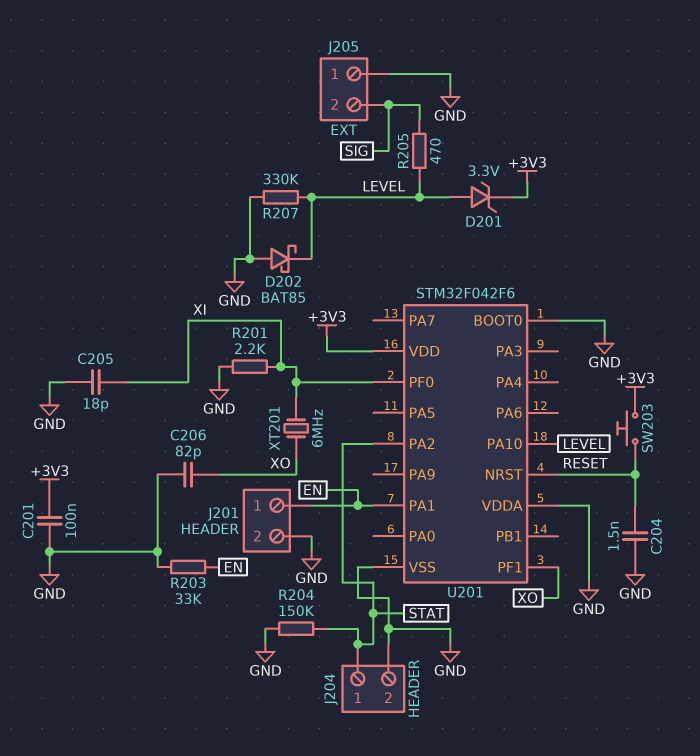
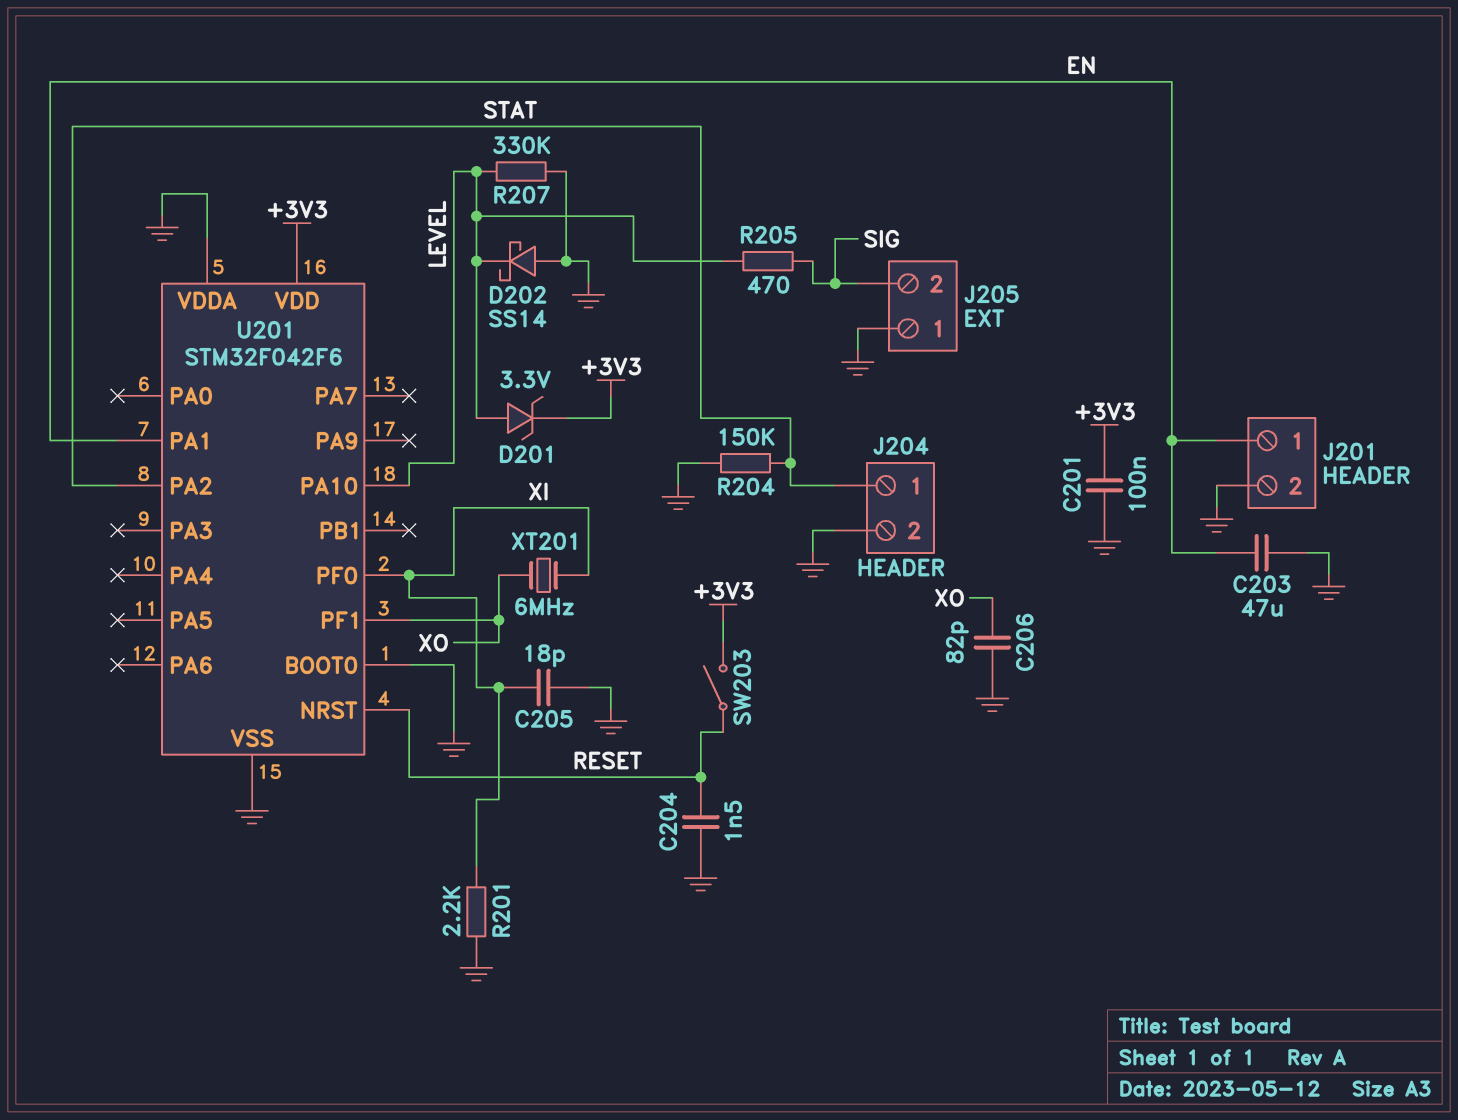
C203: none -> 47uF (EN, GND)
D202: schottky BAT85 (A GND, K LEVEL) -> schottky SS14 (A GND, K LEVEL)
R203: 33k (EN, GND) -> none
SW203: button (+3V3, RESET) -> switch (+3V3, RESET)

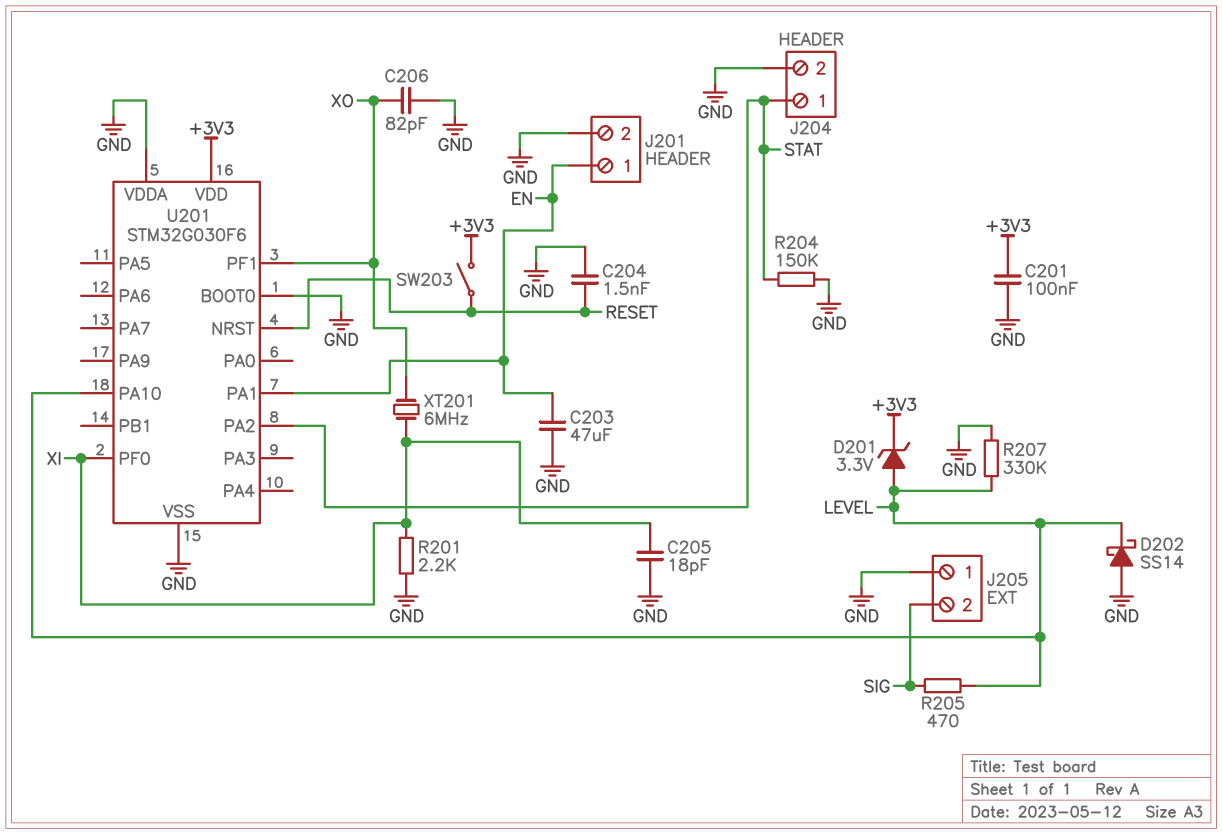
U201: STM32F042F6 -> STM32G030F6

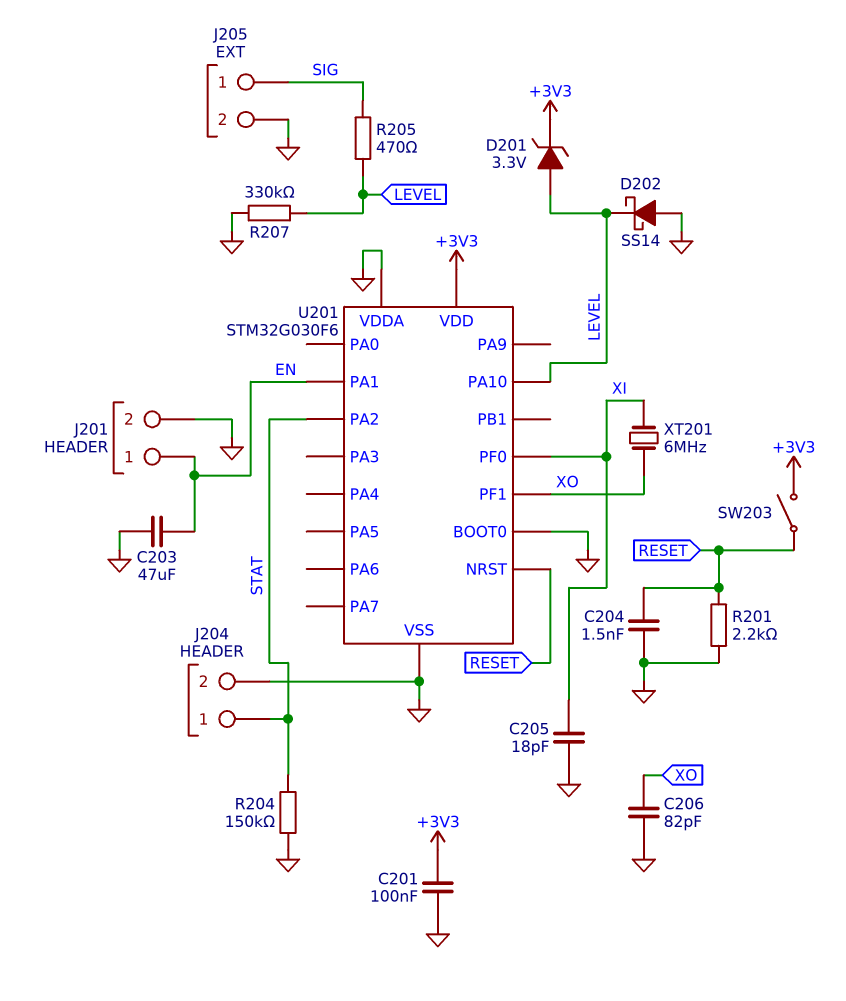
J205 pin 1: GND -> SIG
J205 pin 2: SIG -> GND
R201: 2.2k (GND, XI) -> 2.2k (GND, RESET)

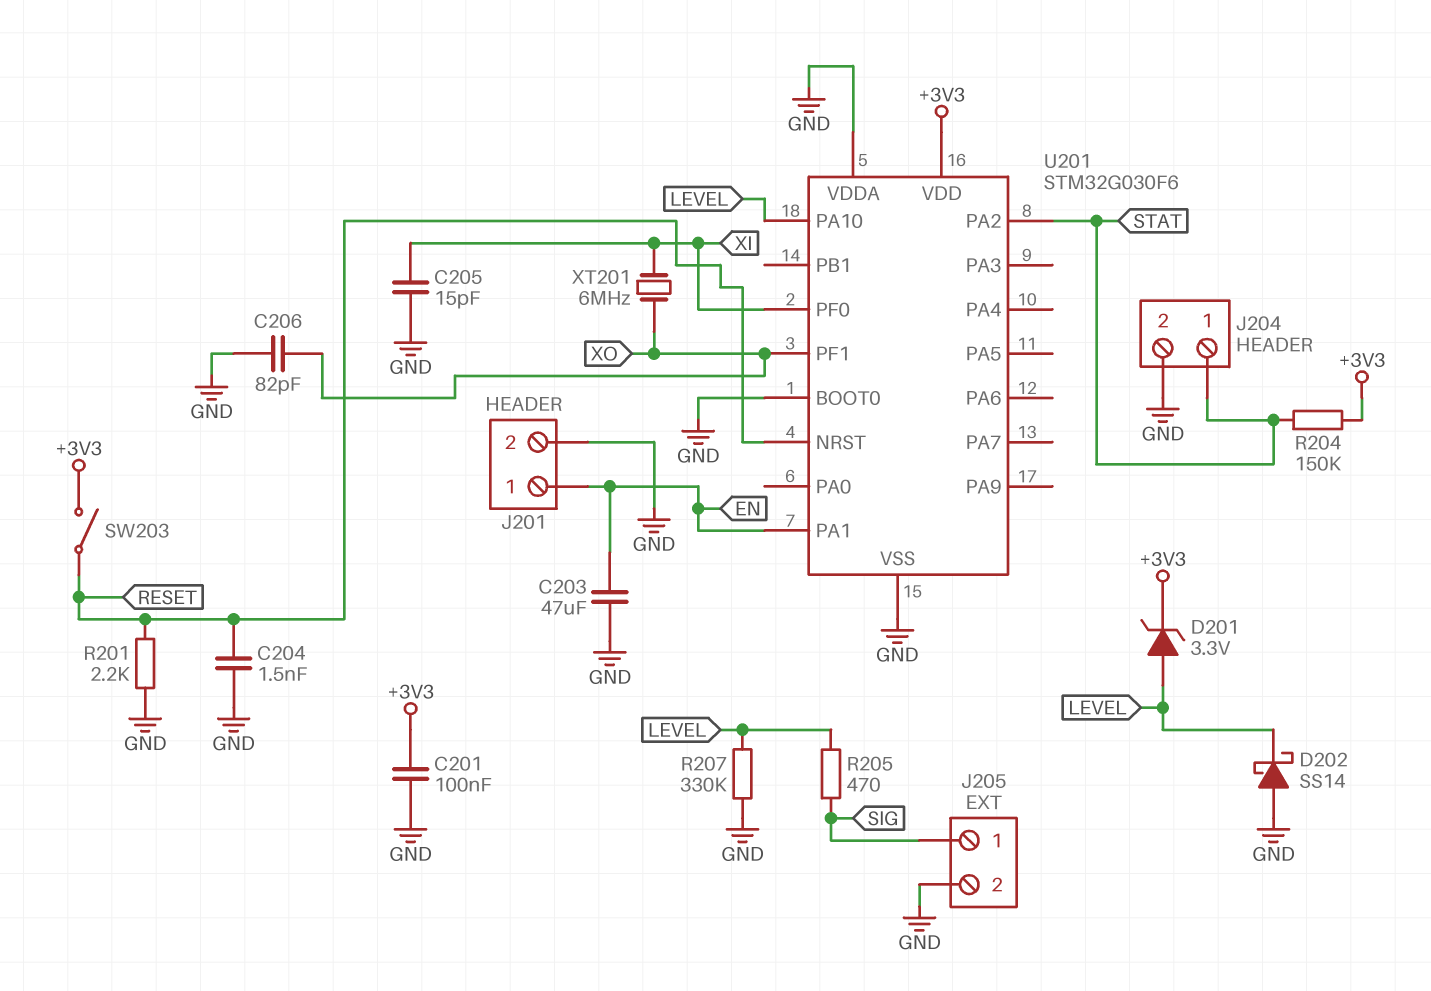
C205: 18pF (GND, XI) -> 15pF (GND, XI)
R204: 150k (GND, STAT) -> 150k (+3V3, STAT)

